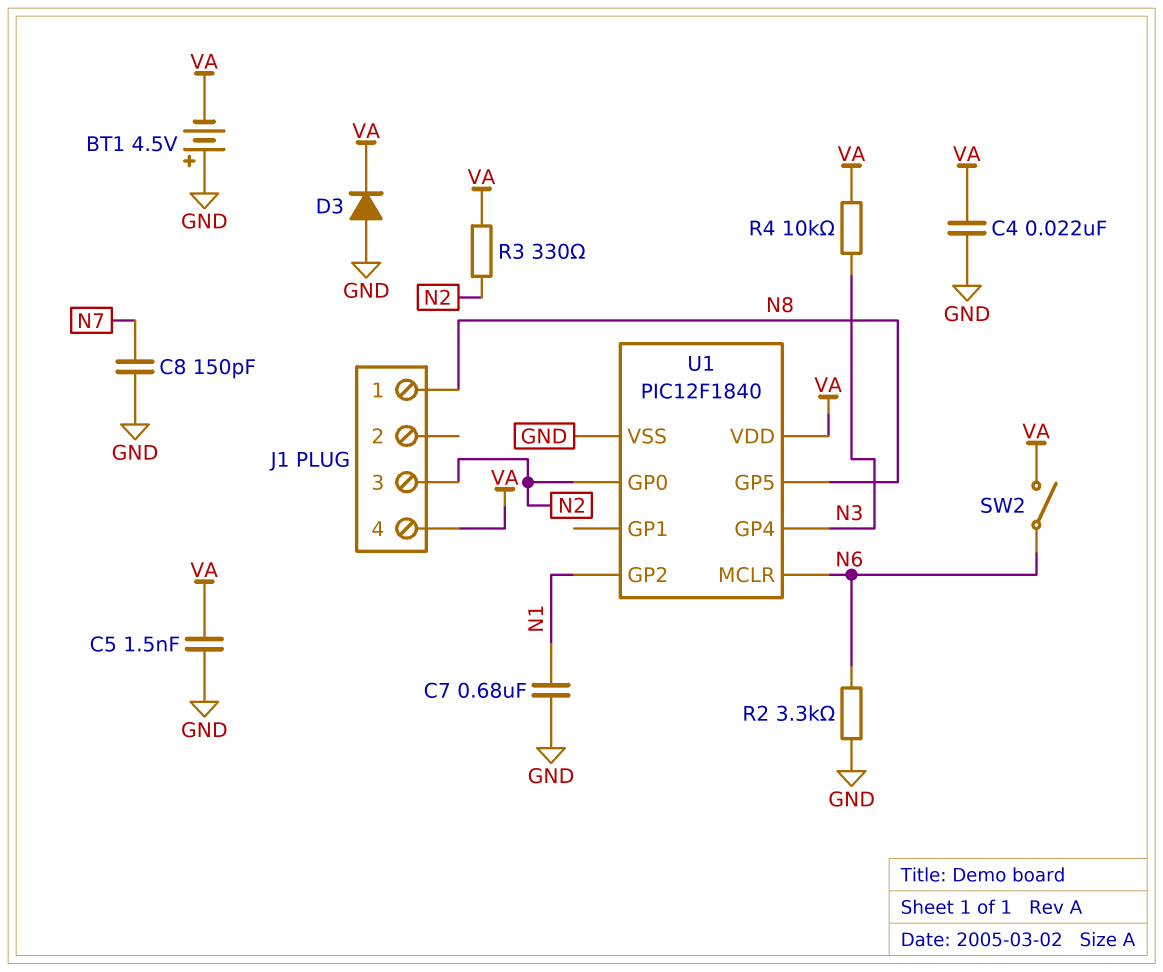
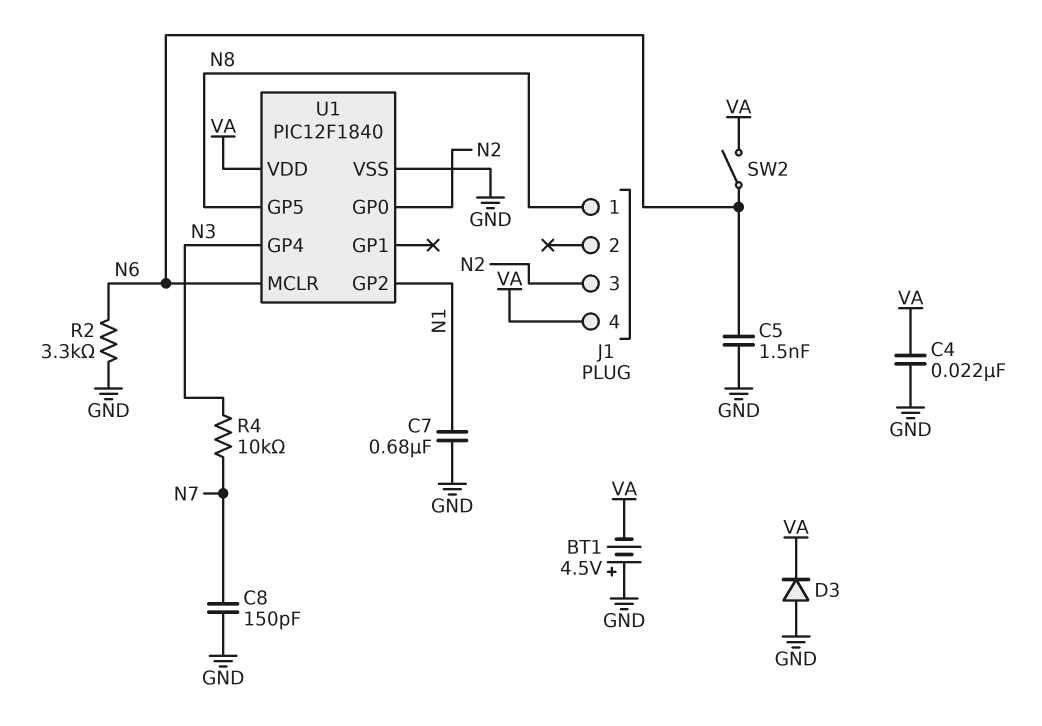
C5: 1.5nF (GND, VA) -> 1.5nF (GND, N6)
R3: 330 (N2, VA) -> none
R4: 10k (N3, VA) -> 10k (N3, N7)

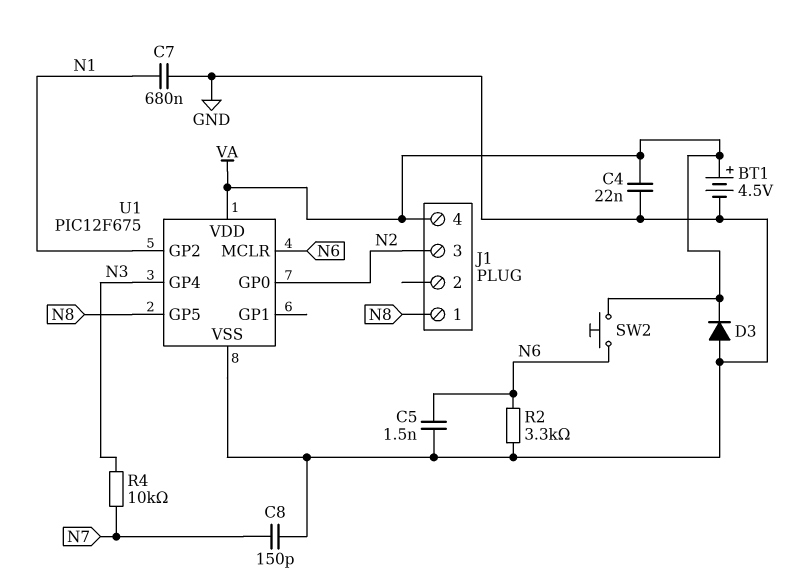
BT1: 4.5V (plus GND, minus VA) -> 4.5V (plus VA, minus GND)
SW2: switch (N6, VA) -> button (N6, VA)
U1: PIC12F1840 -> PIC12F675

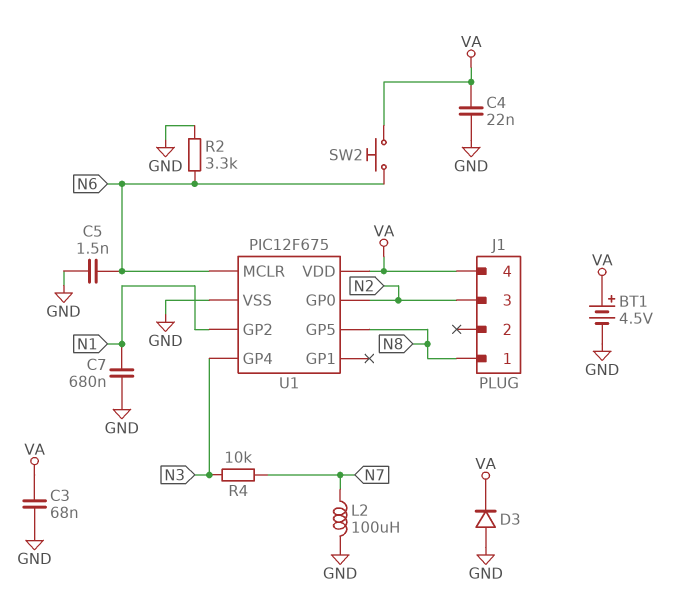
C3: none -> 68nF (GND, VA)
C8: 150pF (GND, N7) -> none
L2: none -> 100uH (GND, N7)

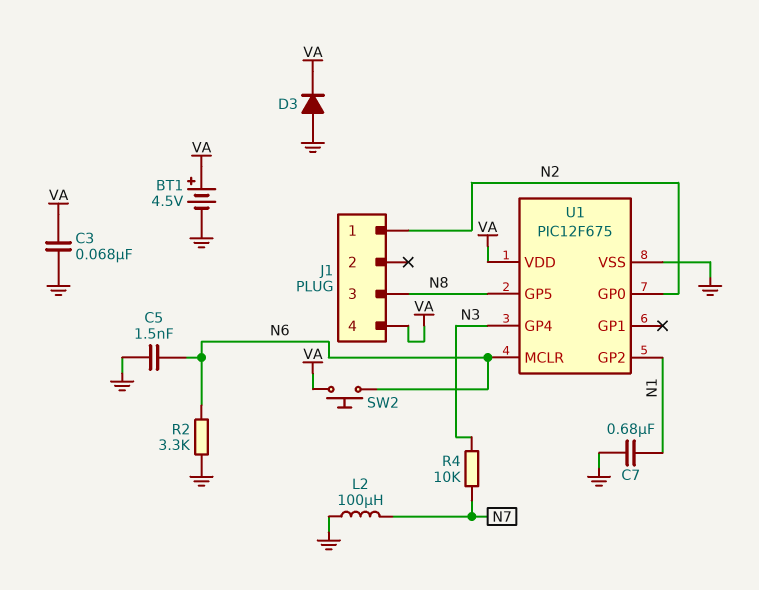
C4: 22nF (GND, VA) -> none
J1 pin 1: N8 -> N2
J1 pin 3: N2 -> N8

